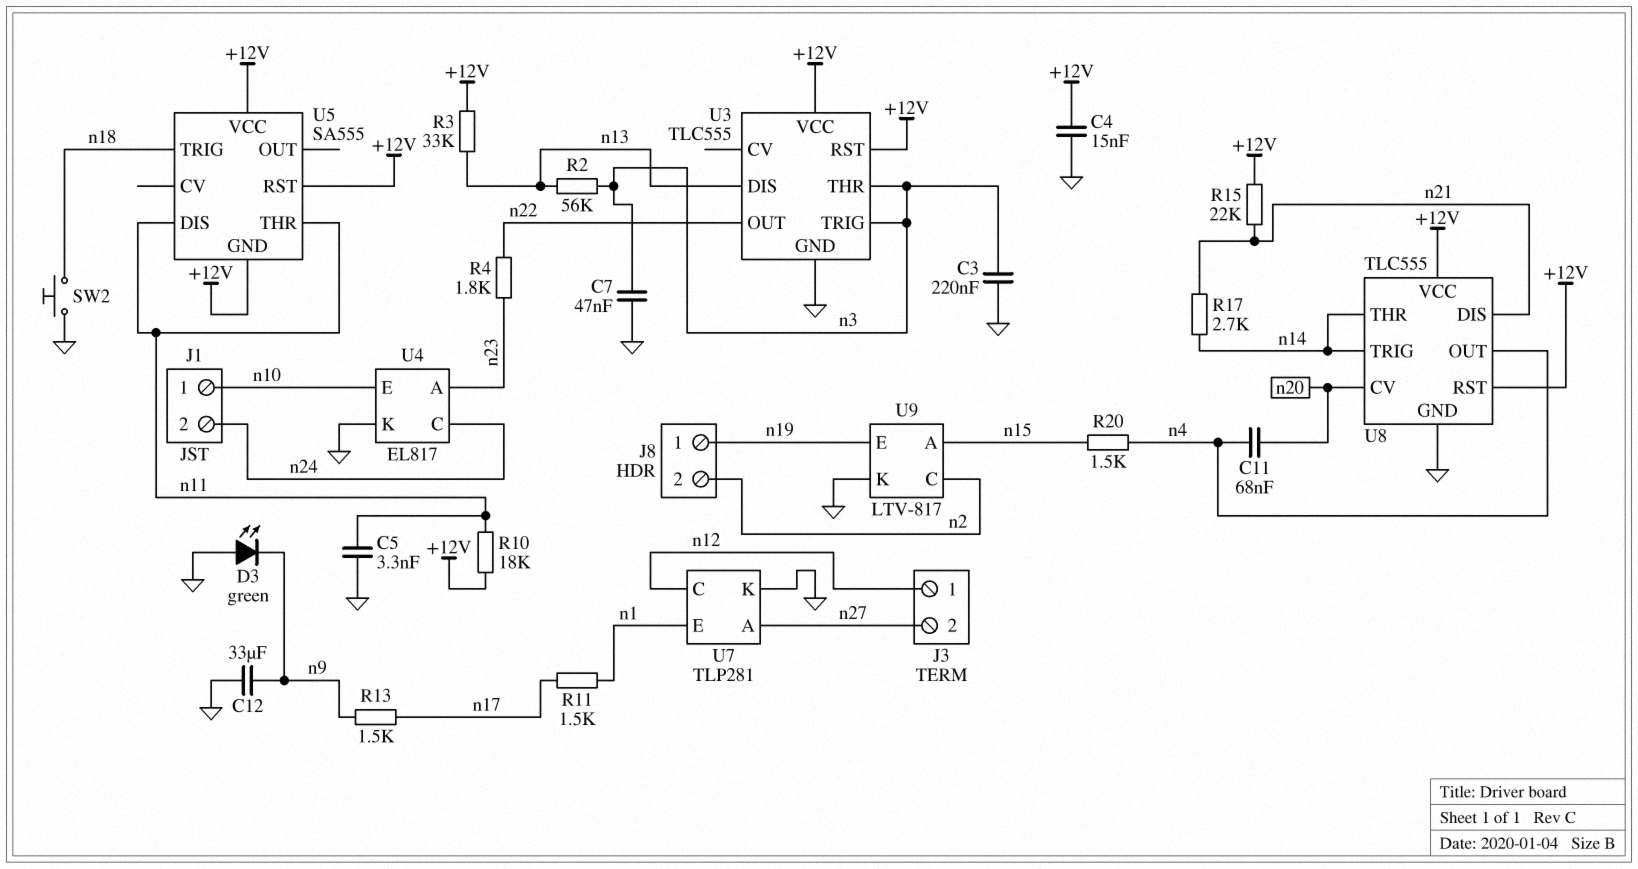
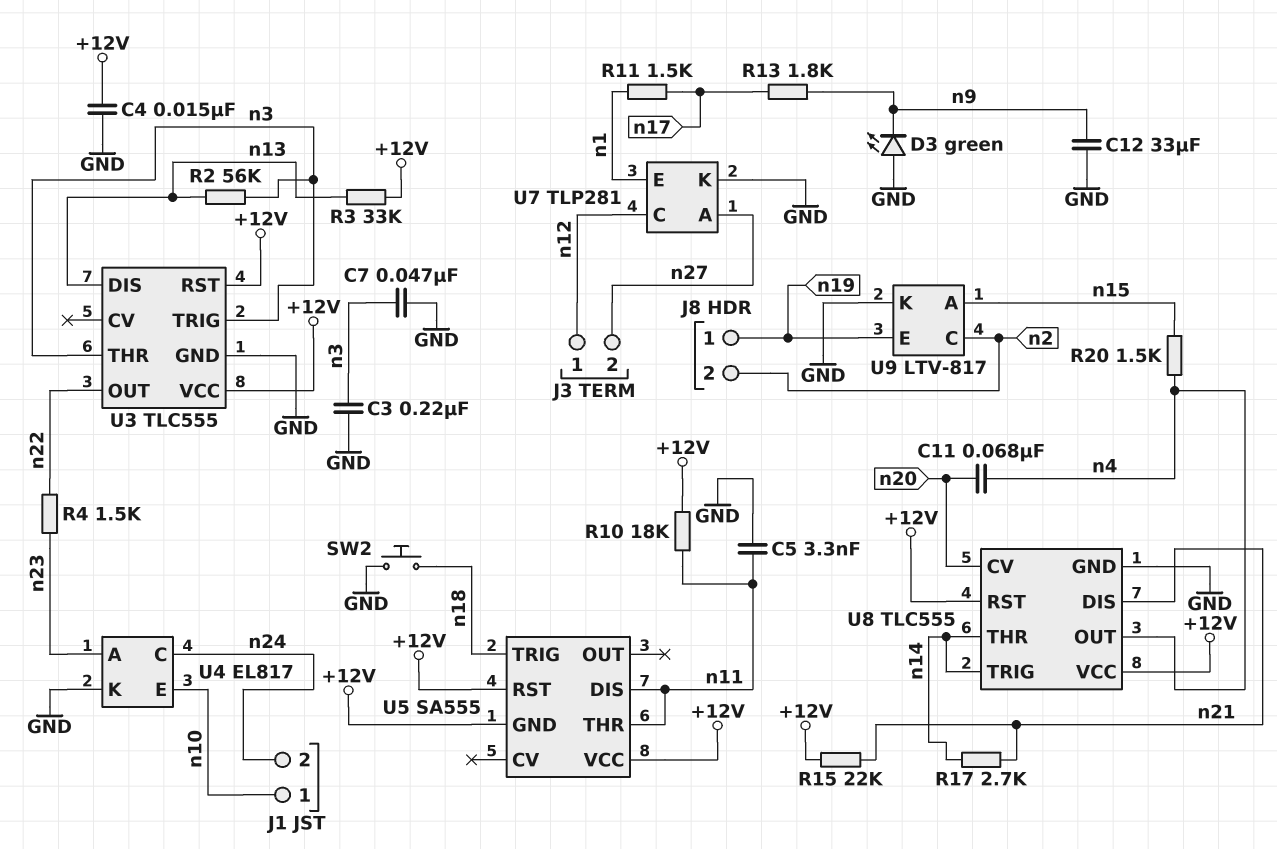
R4: 1.8k (n22, n23) -> 1.5k (n22, n23)
R13: 1.5k (n9, n17) -> 1.8k (n9, n17)

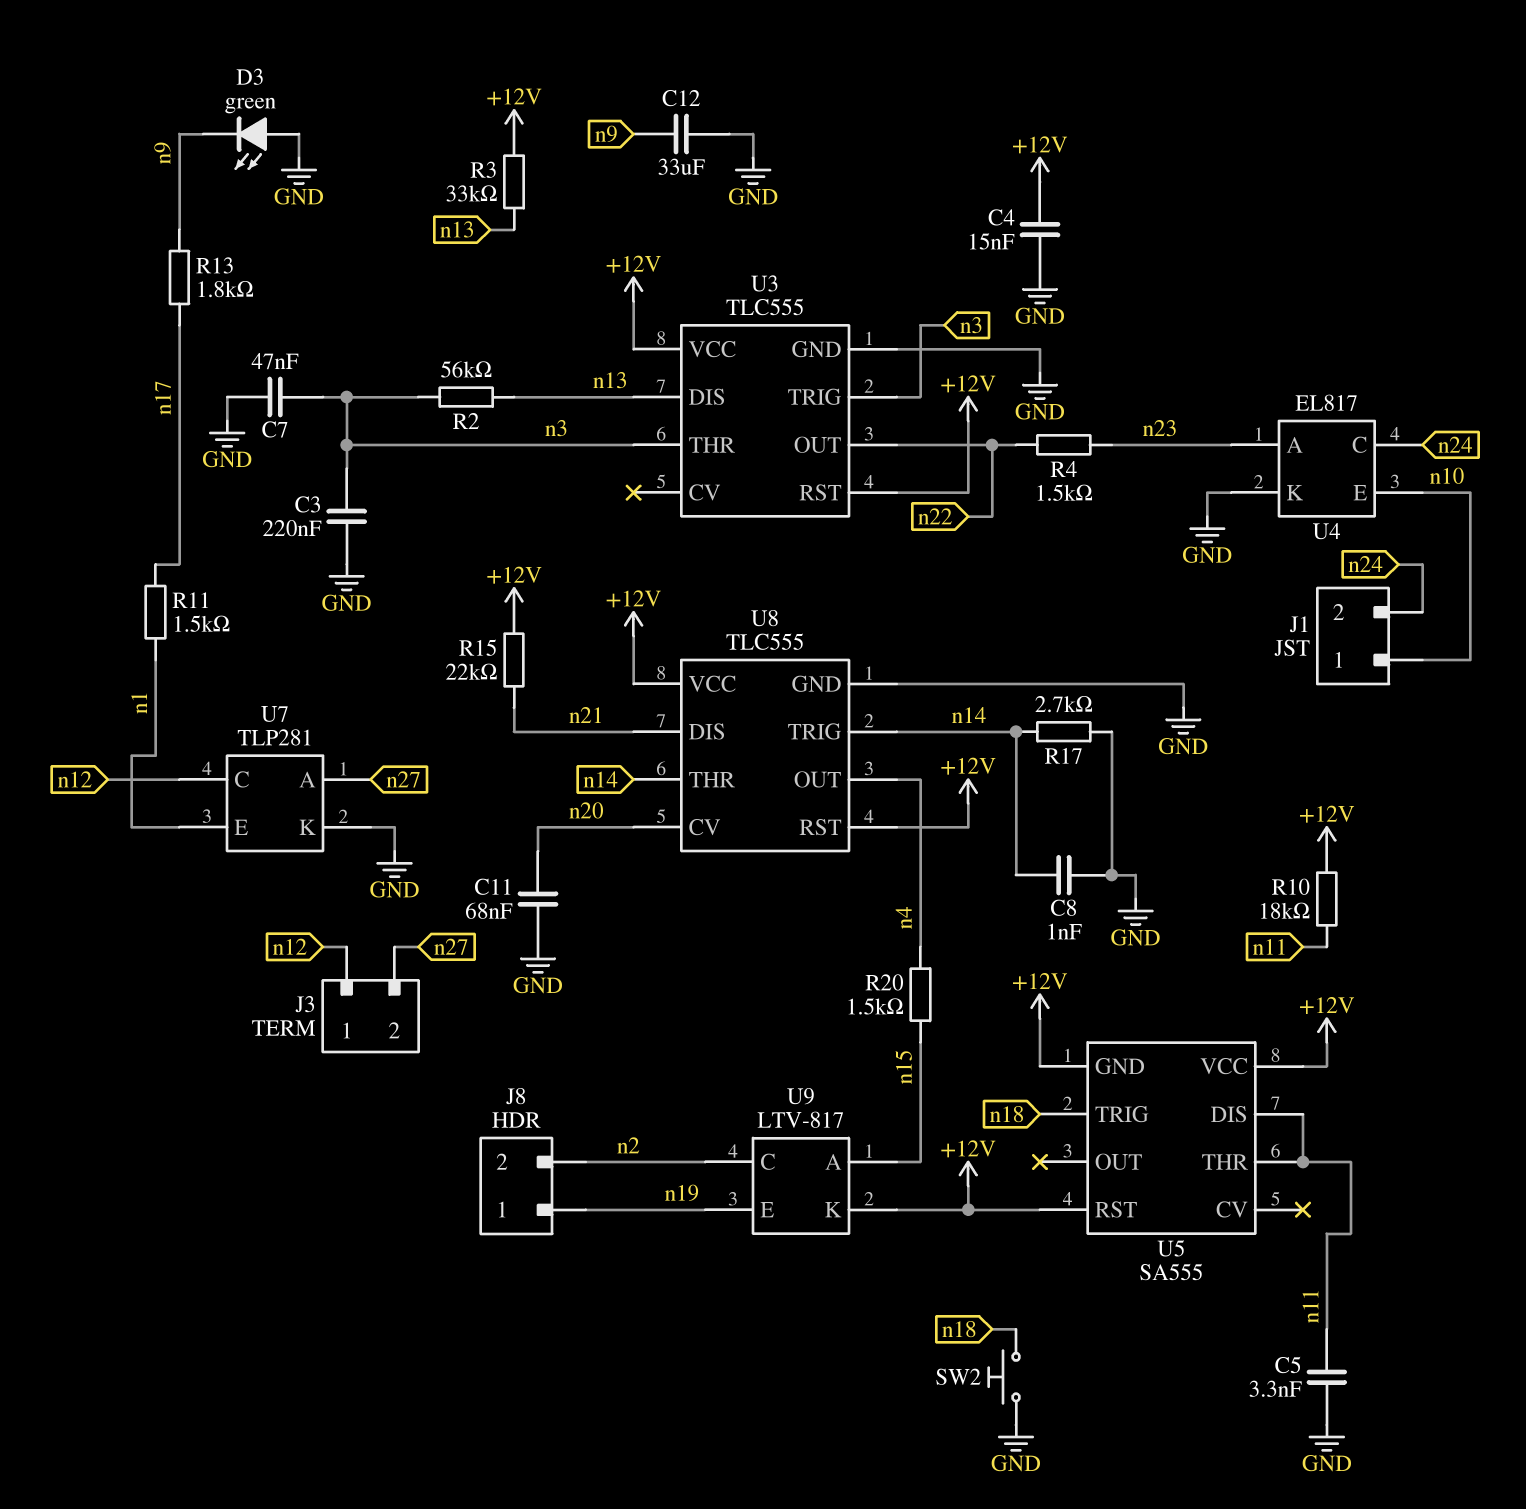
C8: none -> 1nF (GND, n14)
C11: 68nF (n4, n20) -> 68nF (GND, n20)
R17: 2.7k (n14, n21) -> 2.7k (GND, n14)
U9 pin K: GND -> +12V

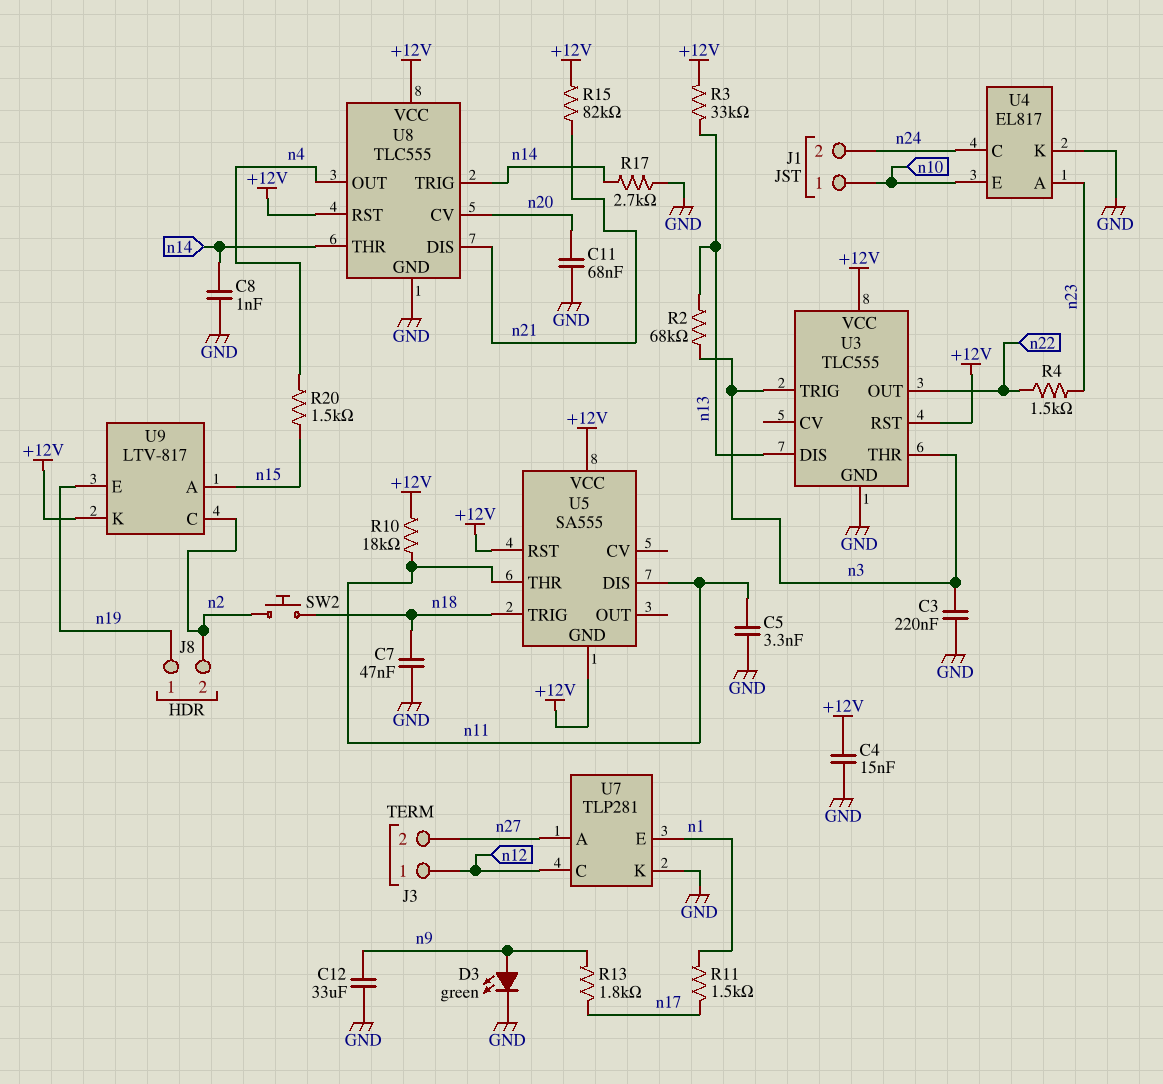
C7: 47nF (GND, n3) -> 47nF (GND, n18)
D3: LED green (A GND, K n9) -> LED green (A n9, K GND)
R2: 56k (n3, n13) -> 68k (n3, n13)
R15: 22k (+12V, n21) -> 82k (+12V, n21)
SW2: button (GND, n18) -> button (n2, n18)

